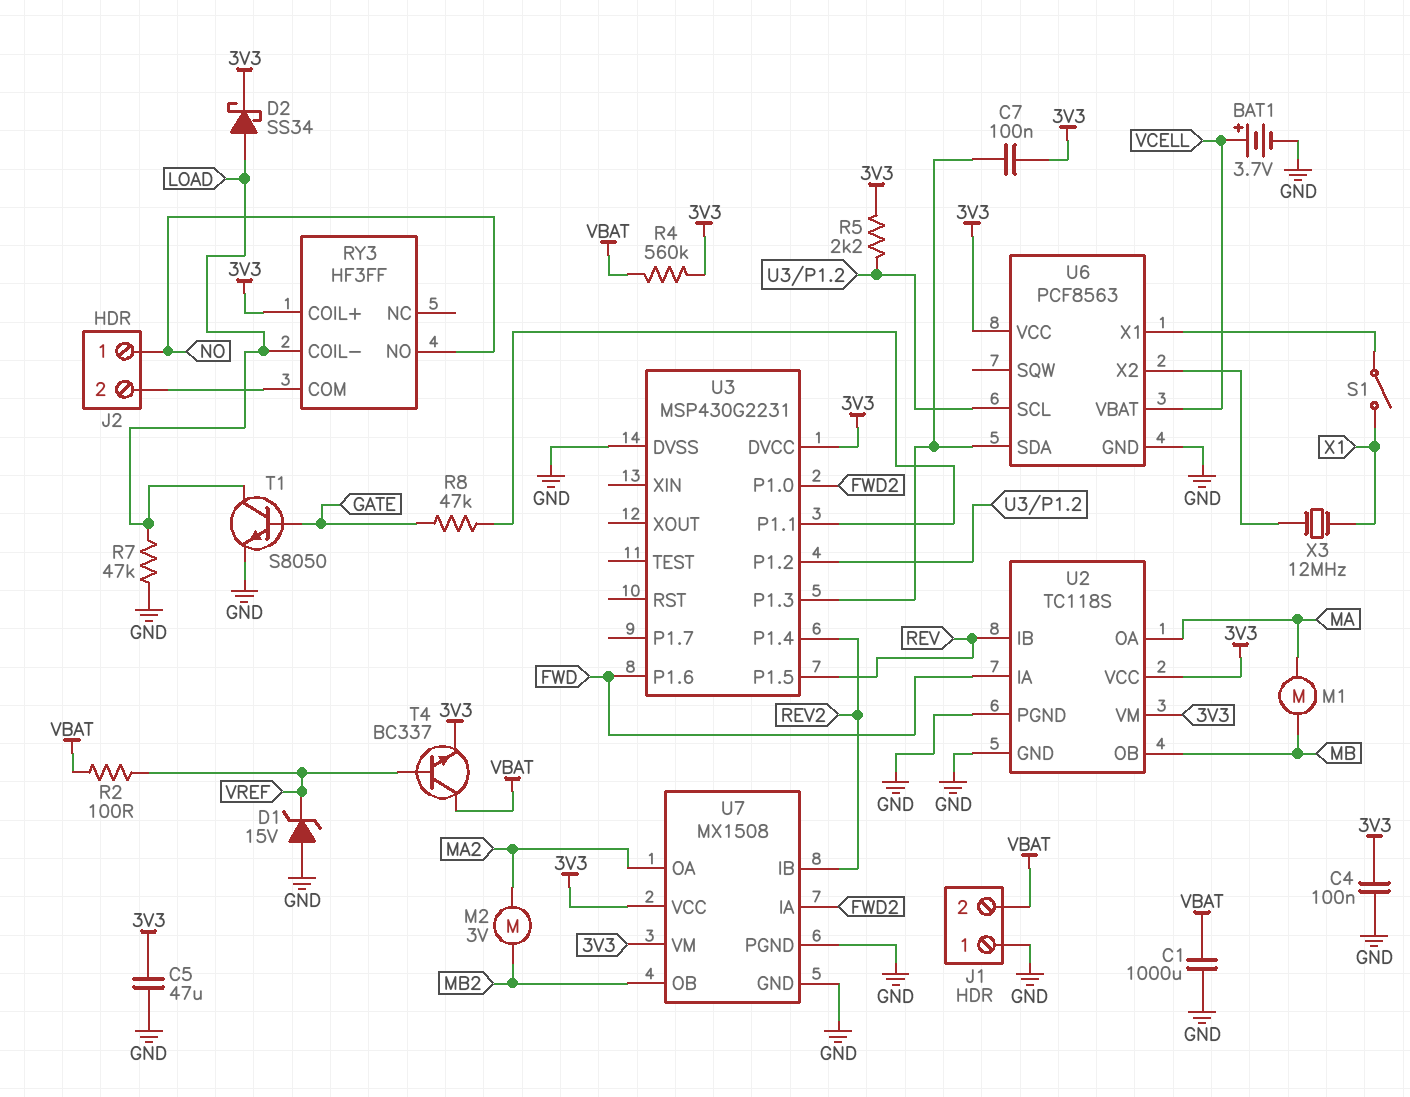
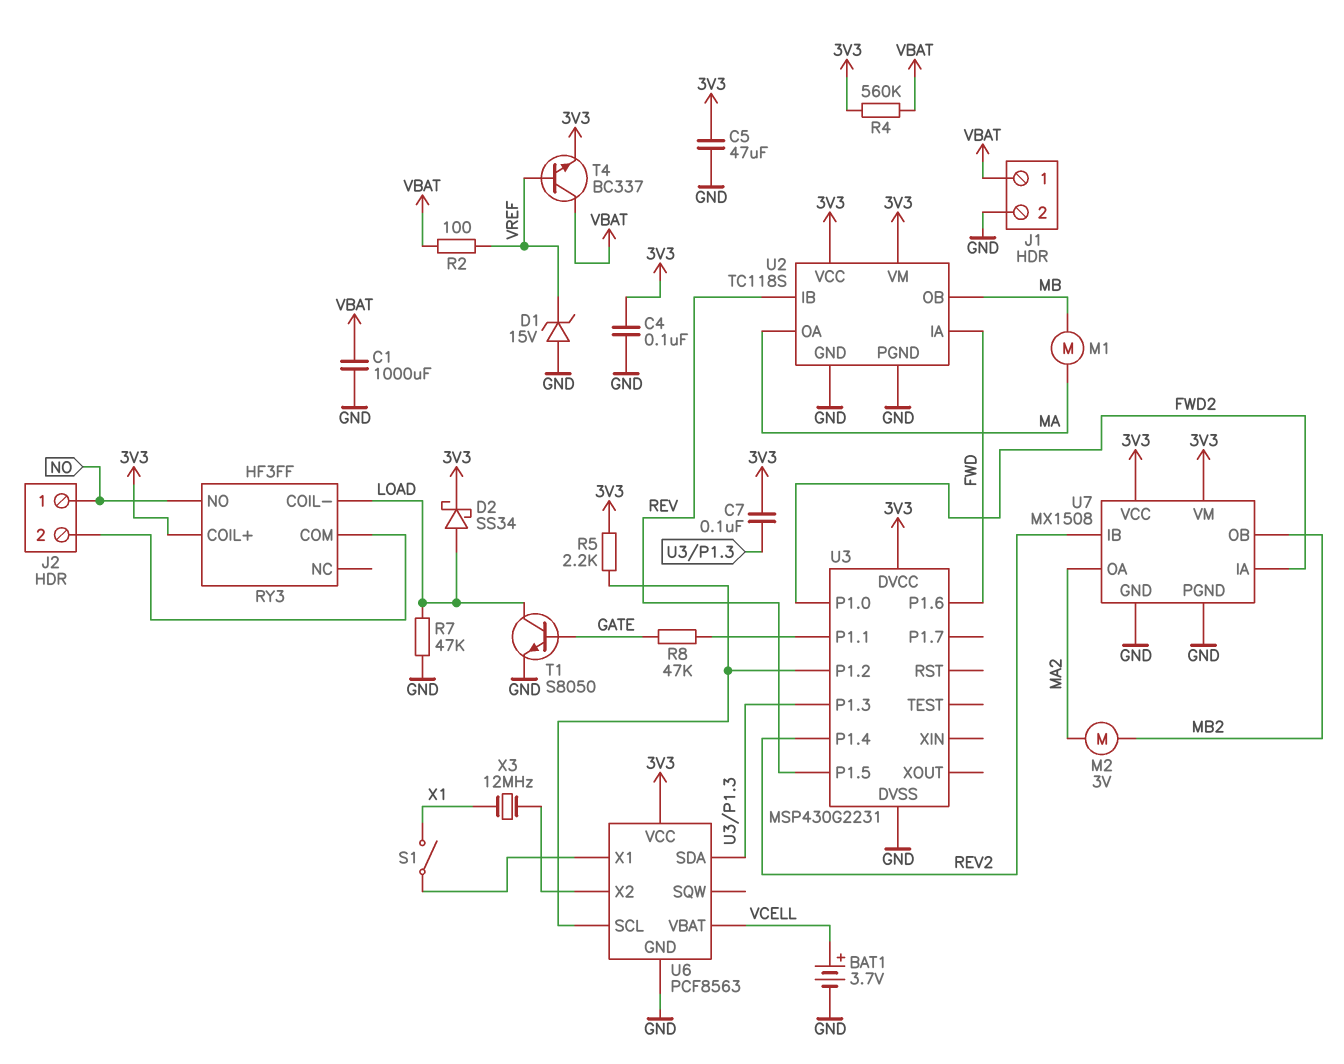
J1 pin 1: GND -> VBAT
J1 pin 2: VBAT -> GND

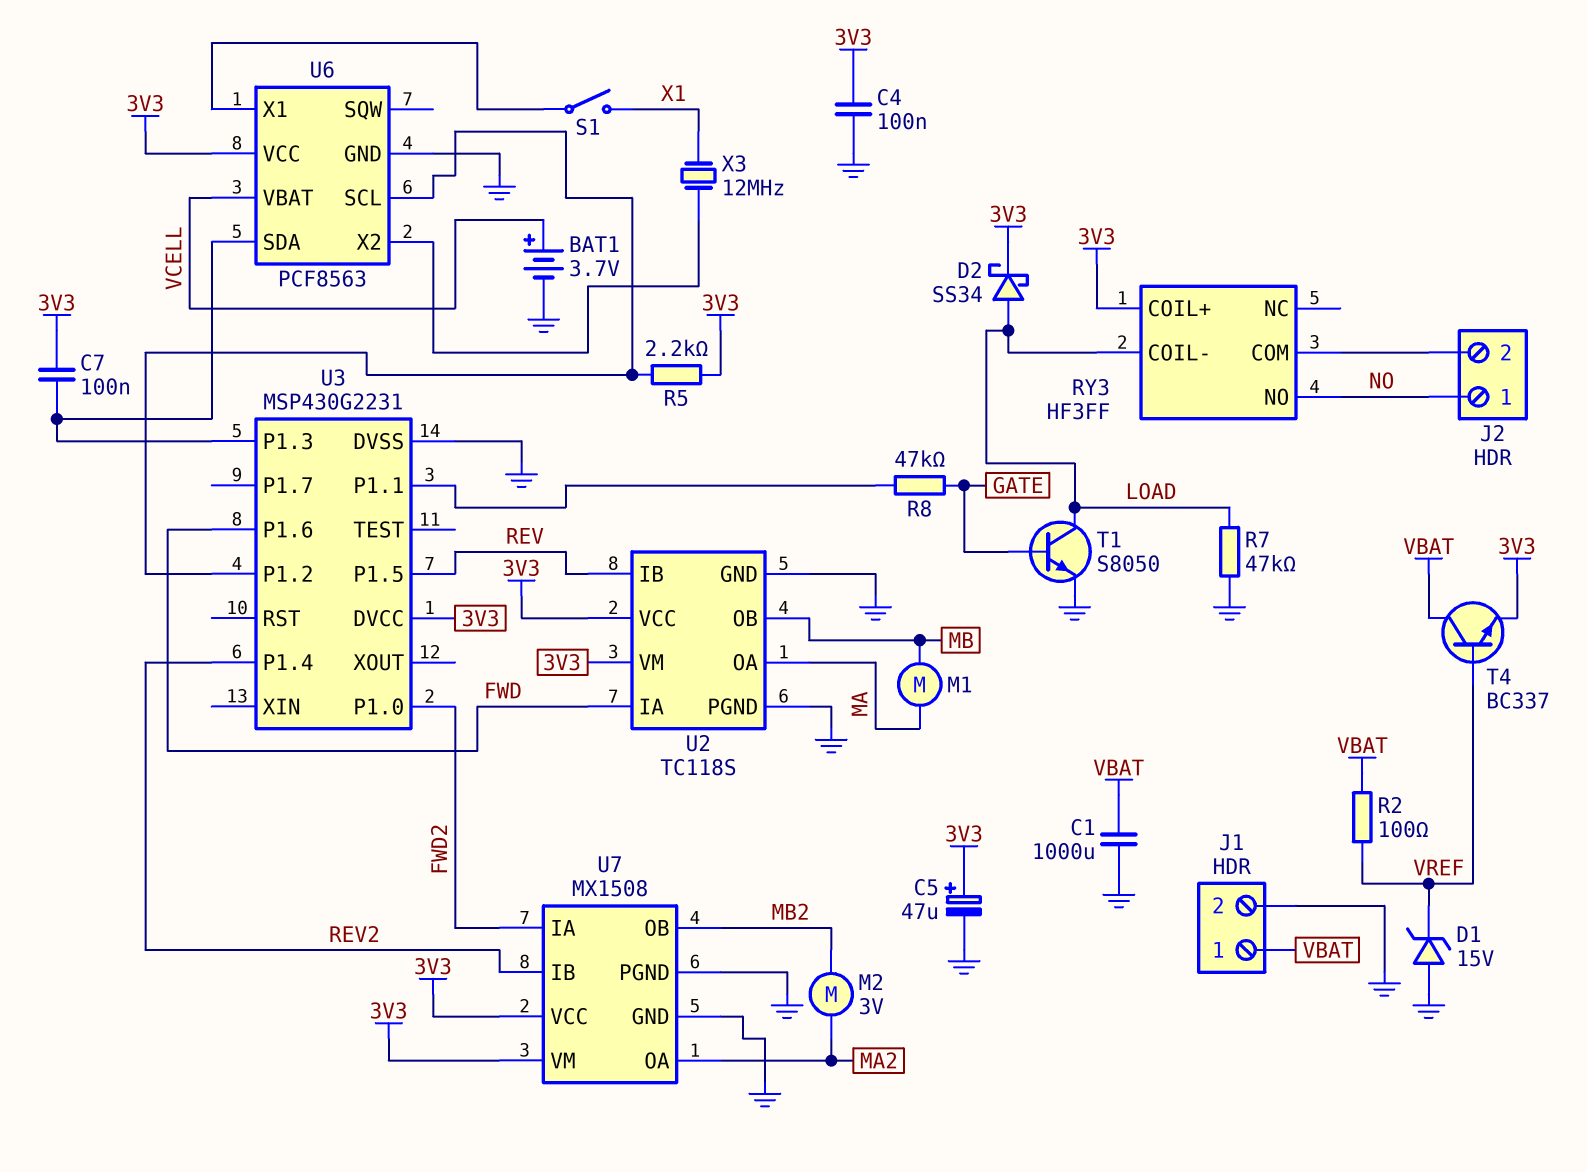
C5: 47uF (3V3, GND) -> 47uF (plus 3V3, minus GND)
R4: 560k (3V3, VBAT) -> none

